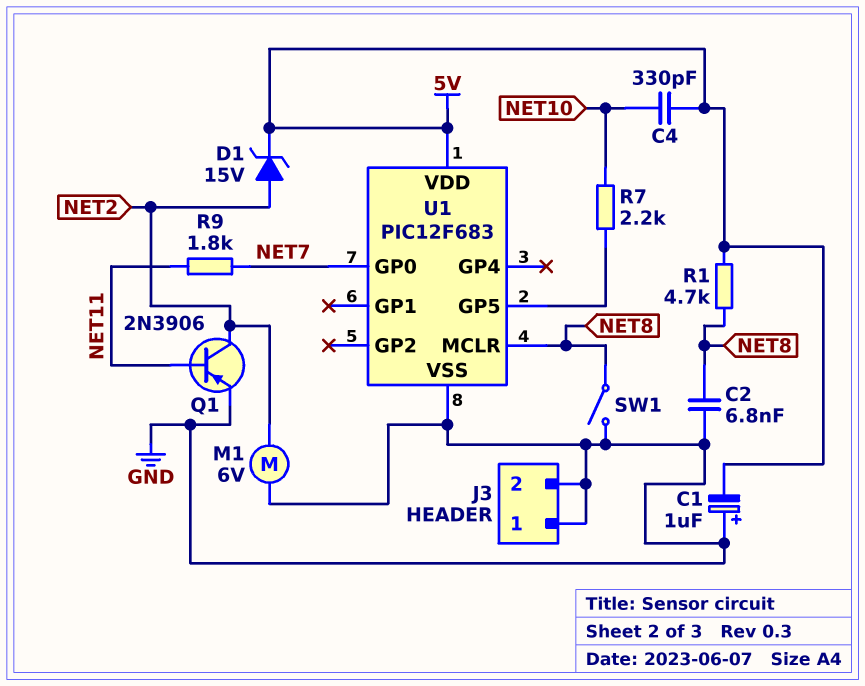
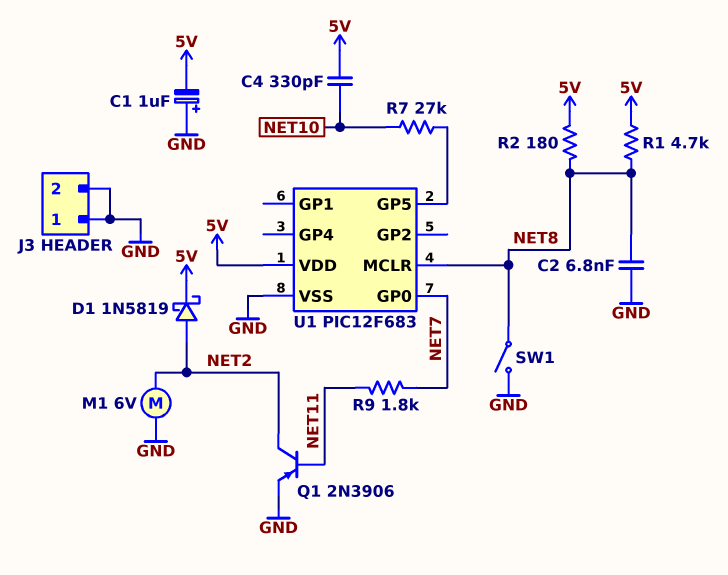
D1: zener 15V (A NET2, K 5V) -> schottky 1N5819 (A NET2, K 5V)
R2: none -> 180 (5V, NET8)
R7: 2.2k (NET10, U1/GP5) -> 27k (NET10, U1/GP5)

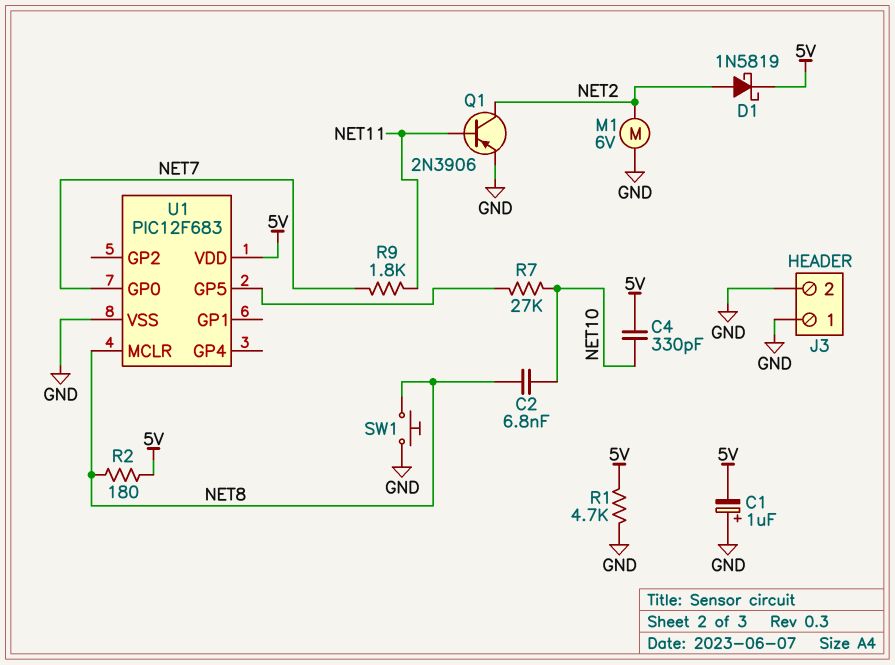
C2: 6.8nF (GND, NET8) -> 6.8nF (NET8, NET10)
R1: 4.7k (5V, NET8) -> 4.7k (5V, GND)
SW1: switch (GND, NET8) -> button (GND, NET8)

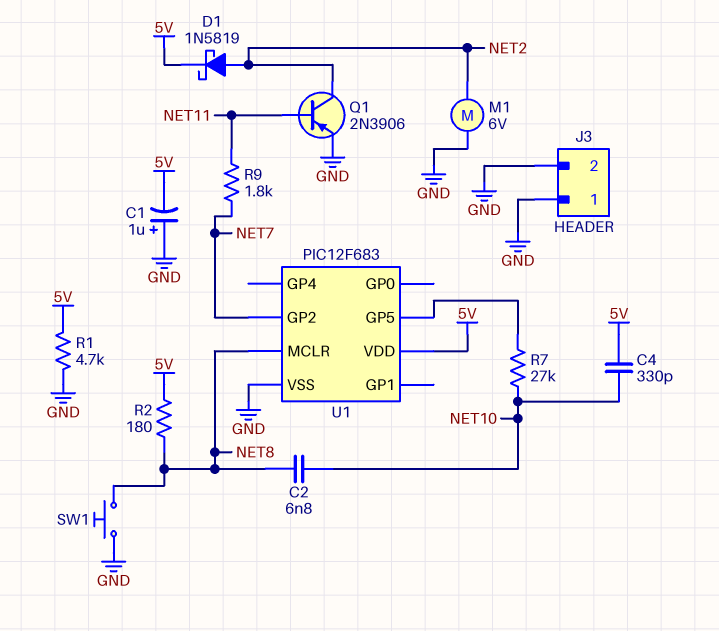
U1 pin GP0: NET7 -> none
U1 pin GP2: none -> NET7

